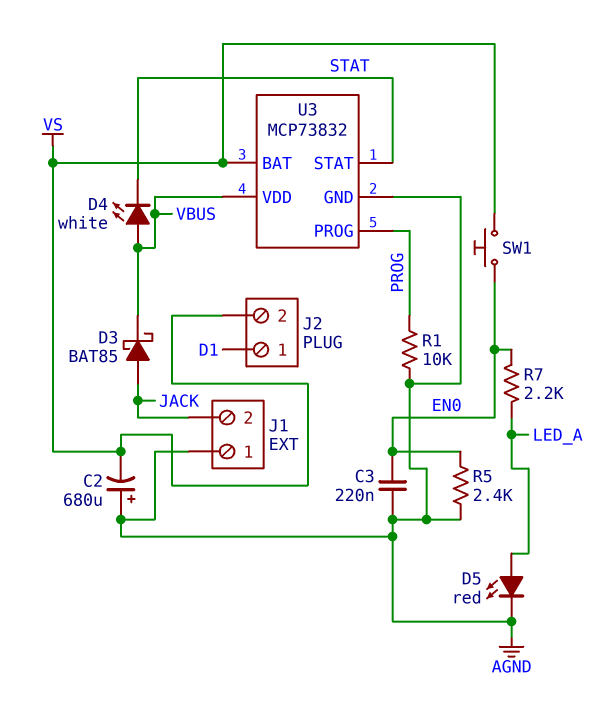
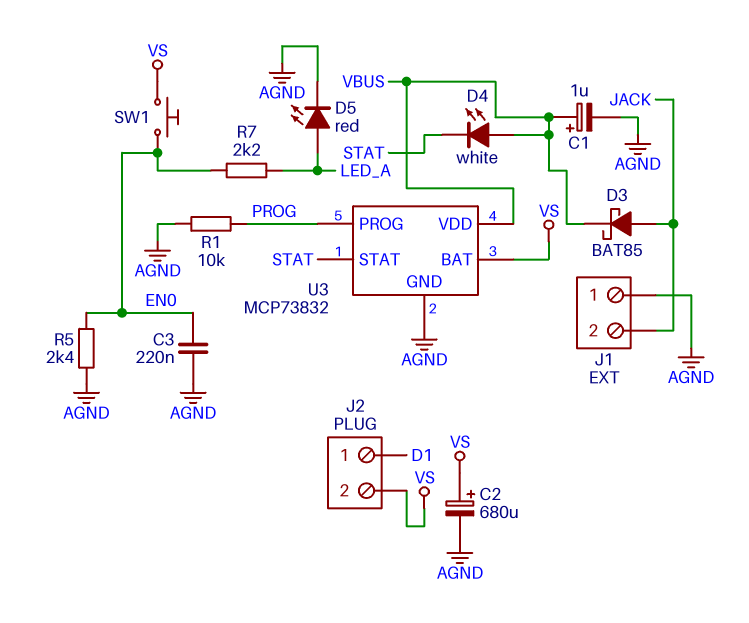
C1: none -> 1uF (plus VBUS, minus AGND)
C2: 680uF (plus AGND, minus VS) -> 680uF (plus VS, minus AGND)

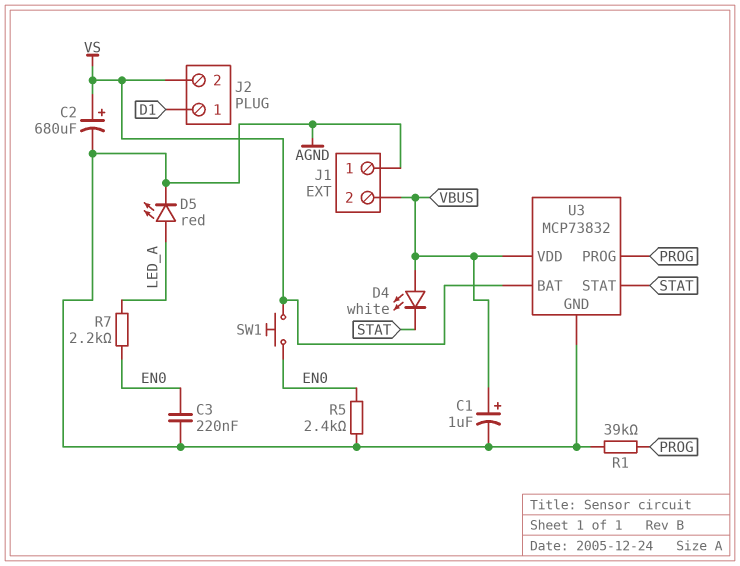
D3: schottky BAT85 (A JACK, K VBUS) -> none
J1 pin 2: JACK -> VBUS
R1: 10k (AGND, PROG) -> 39k (AGND, PROG)

